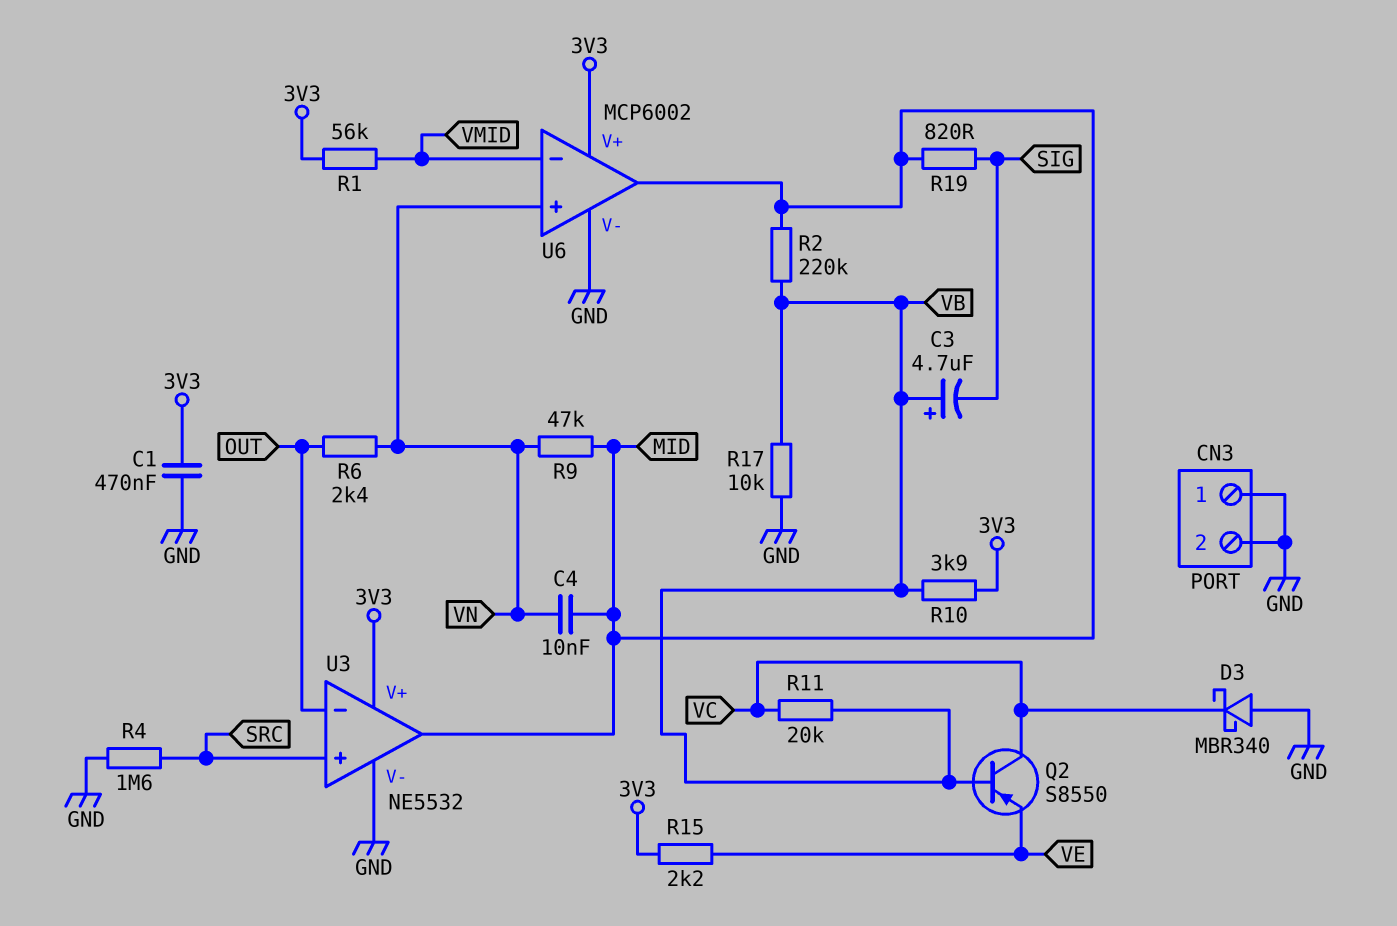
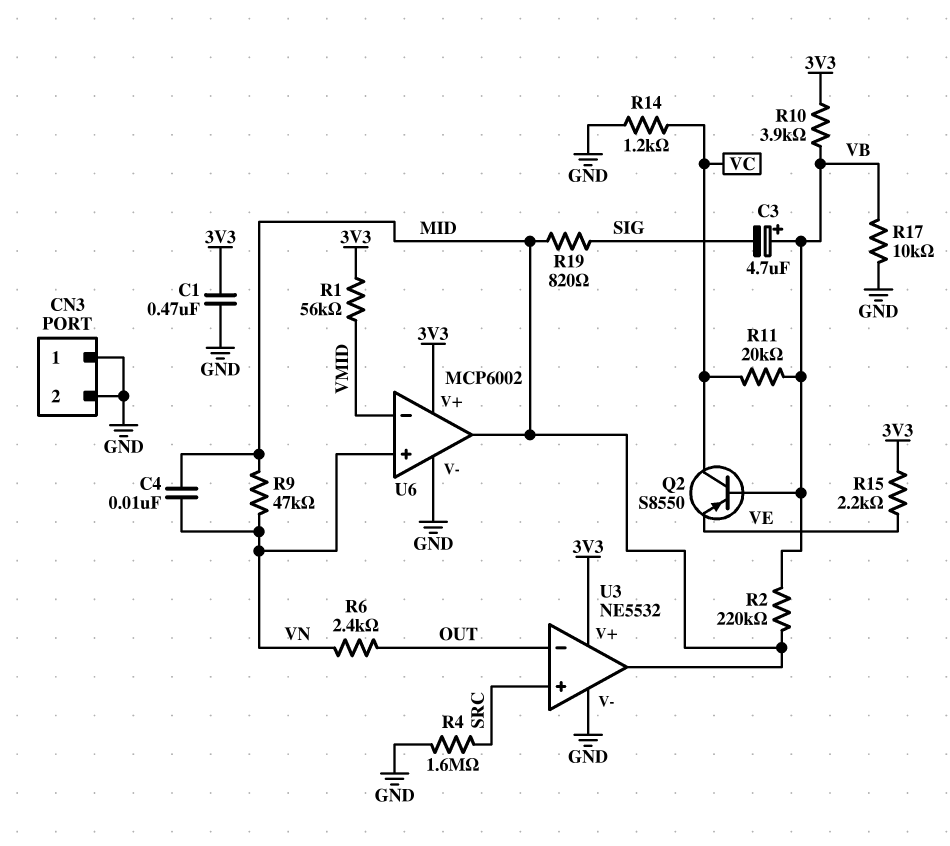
D3: schottky MBR340 (A GND, K VC) -> none
R14: none -> 1.2k (GND, VC)

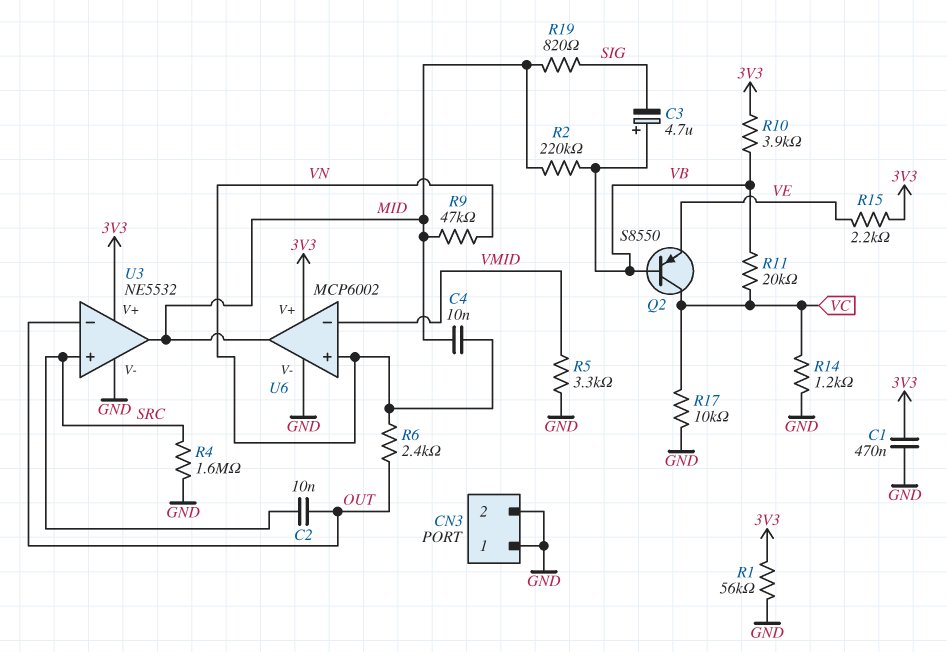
C2: none -> 10nF (OUT, SRC)
R1: 56k (3V3, VMID) -> 56k (3V3, GND)
R5: none -> 3.3k (GND, VMID)
R17: 10k (GND, VB) -> 10k (GND, VC)

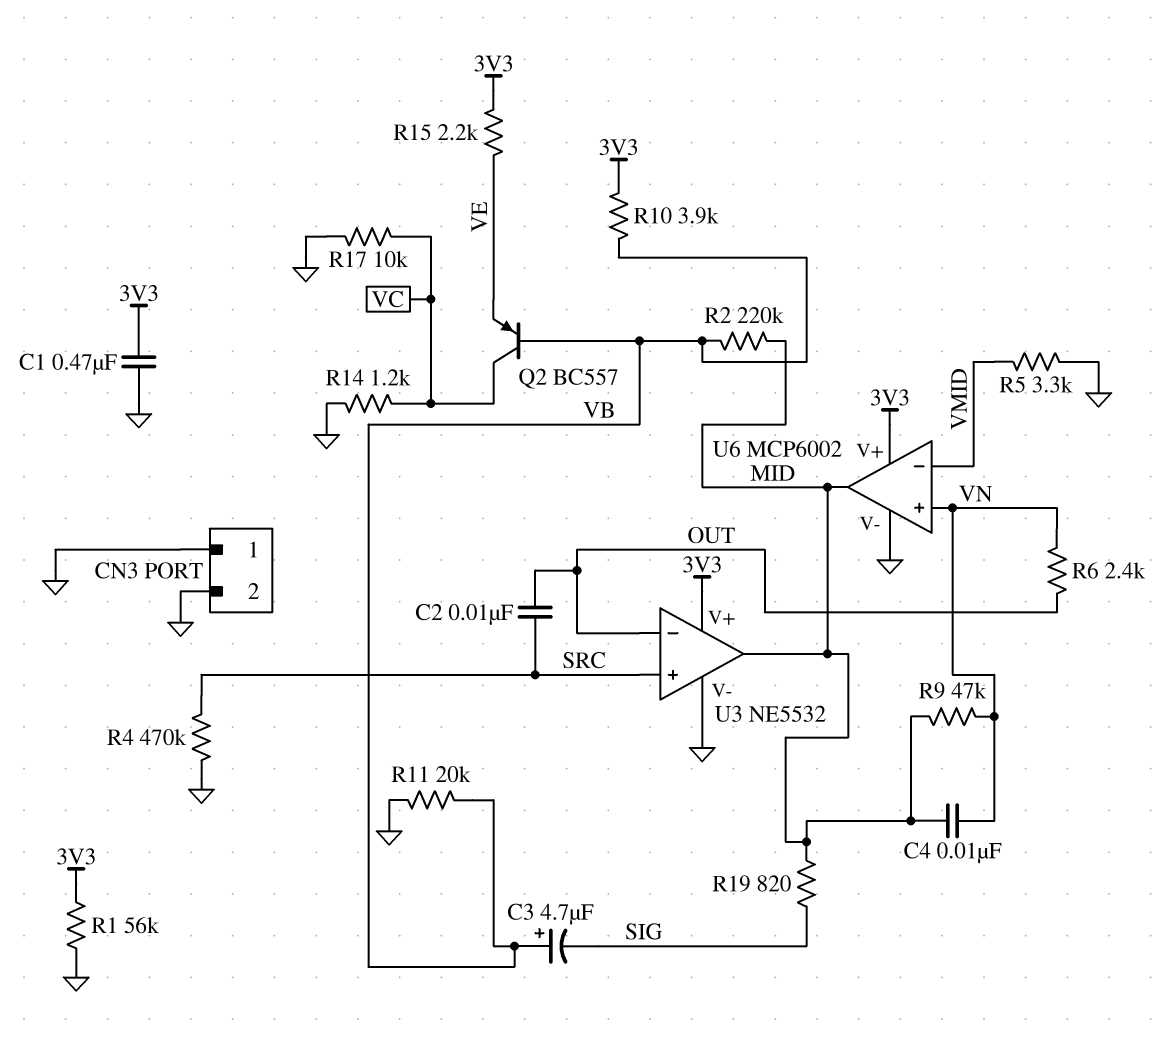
Q2: PNP S8550 (B VB, C VC, E VE) -> PNP BC557 (B VB, C VC, E VE)
R4: 1.6M (GND, SRC) -> 470k (GND, SRC)
R11: 20k (VB, VC) -> 20k (GND, VB)

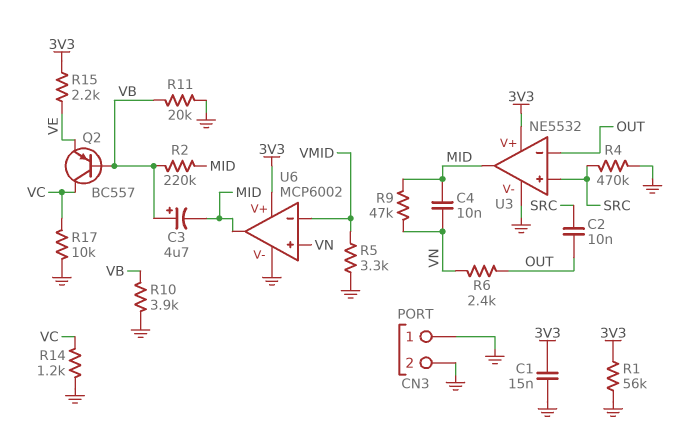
C1: 470nF (3V3, GND) -> 15nF (3V3, GND)
C3: 4.7uF (plus VB, minus SIG) -> 4.7uF (plus VB, minus MID)
R10: 3.9k (3V3, VB) -> 3.9k (GND, VB)
R19: 820 (MID, SIG) -> none

